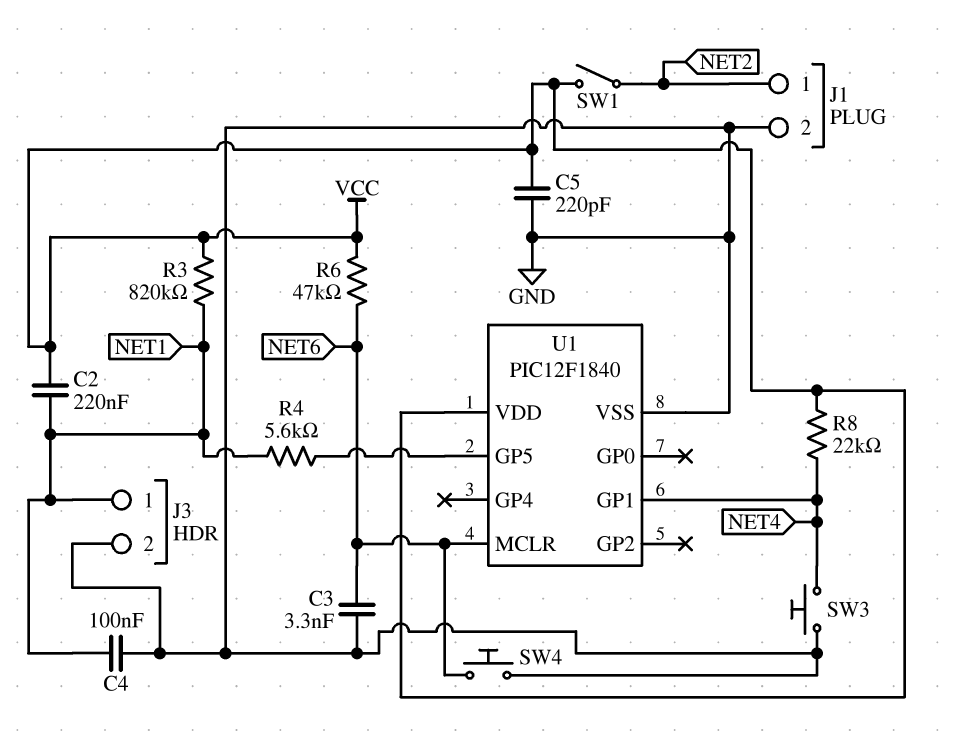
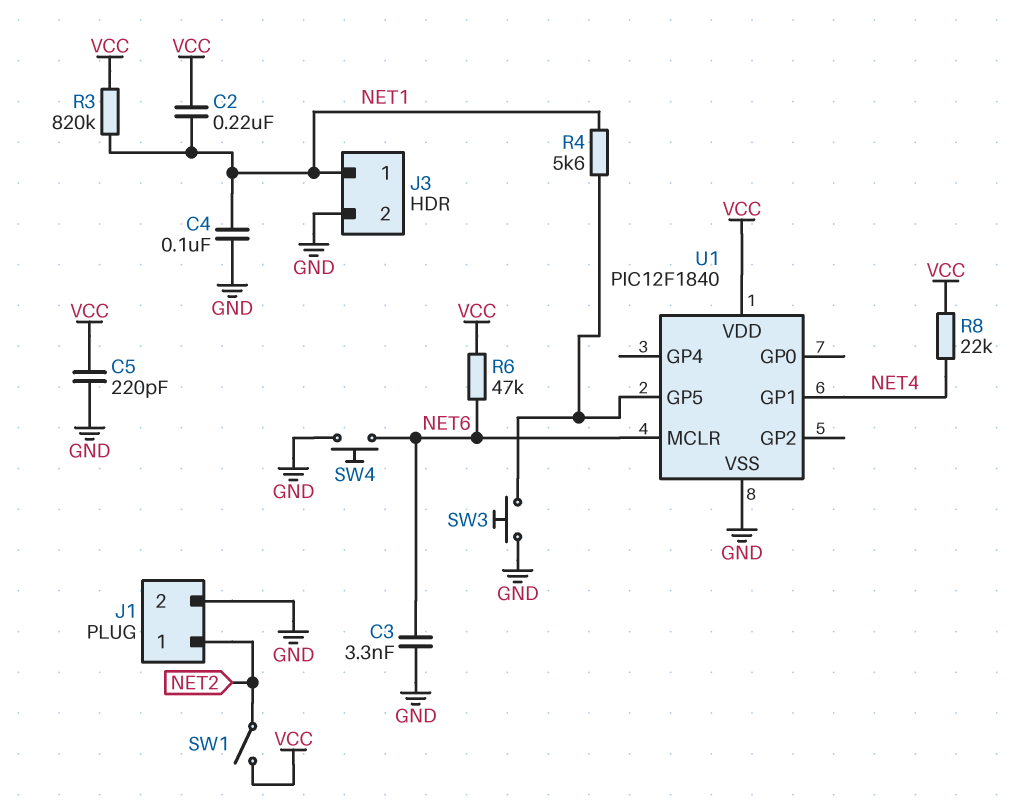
SW3: button (GND, NET4) -> button (GND, U1/GP5)

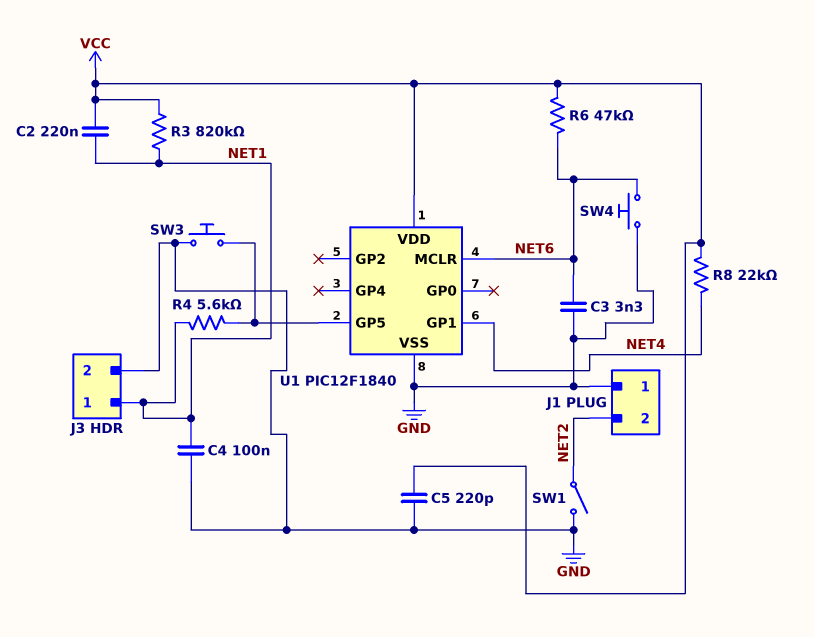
J1 pin 1: NET2 -> GND
J1 pin 2: GND -> NET2
SW1: switch (NET2, VCC) -> switch (GND, NET2)

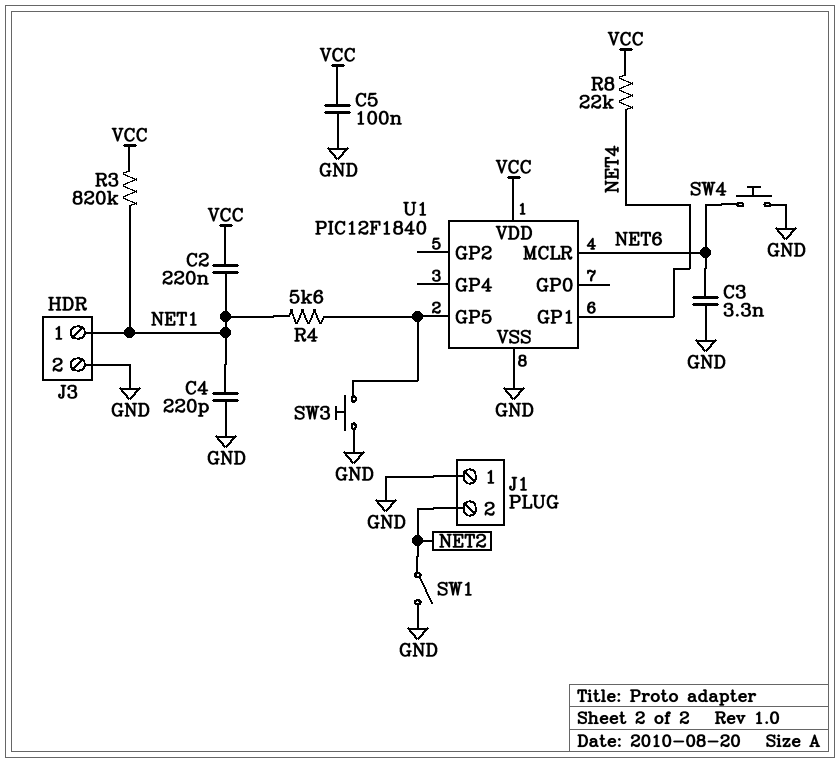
C4: 100nF (GND, NET1) -> 220pF (GND, NET1)
C5: 220pF (GND, VCC) -> 100nF (GND, VCC)
R6: 47k (NET6, VCC) -> none

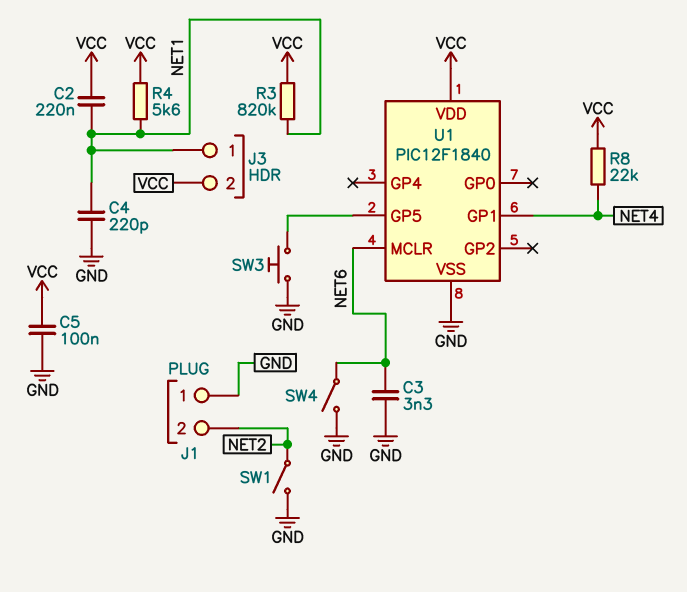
J3 pin 2: GND -> VCC
R4: 5.6k (NET1, U1/GP5) -> 5.6k (NET1, VCC)
SW4: button (GND, NET6) -> switch (GND, NET6)

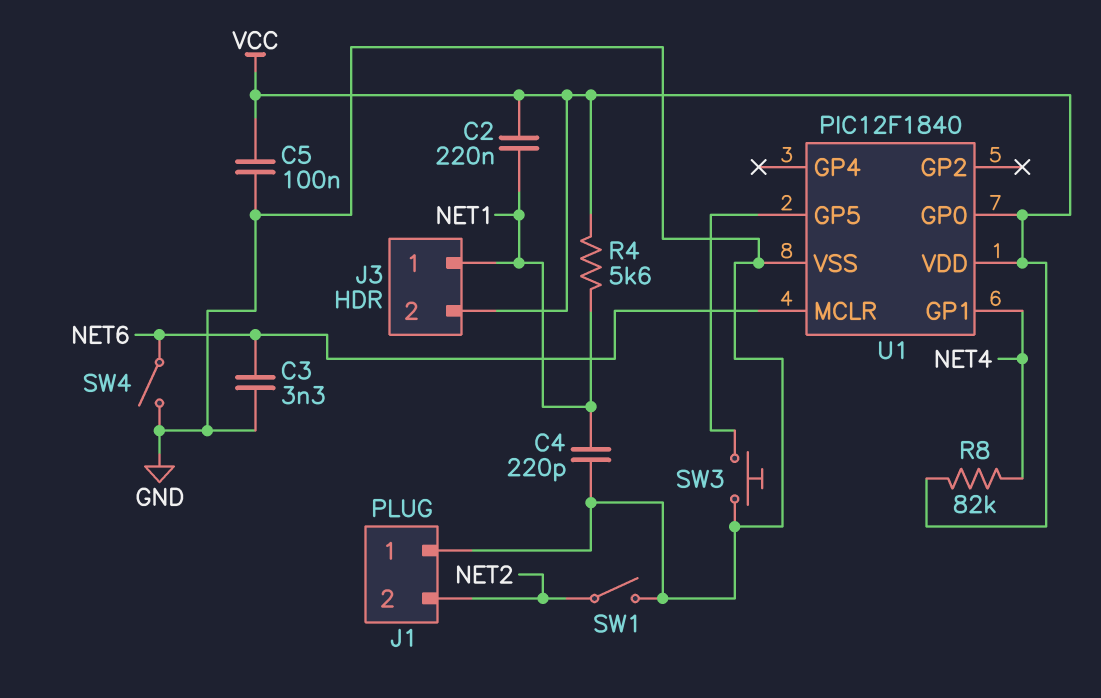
R3: 820k (NET1, VCC) -> none
R8: 22k (NET4, VCC) -> 82k (NET4, VCC)
U1 pin GP0: none -> VCC

